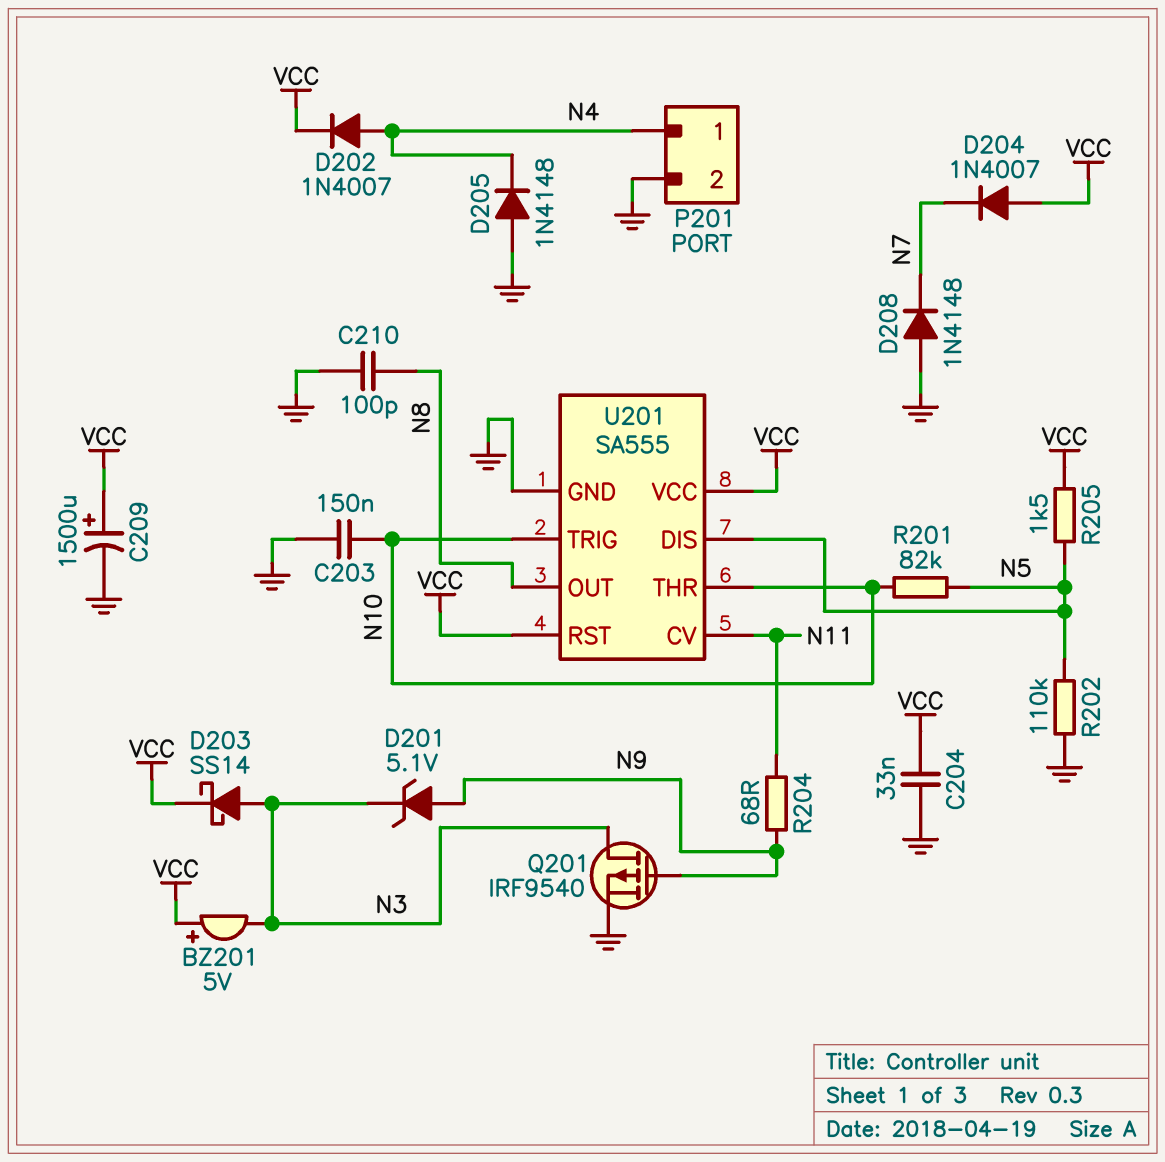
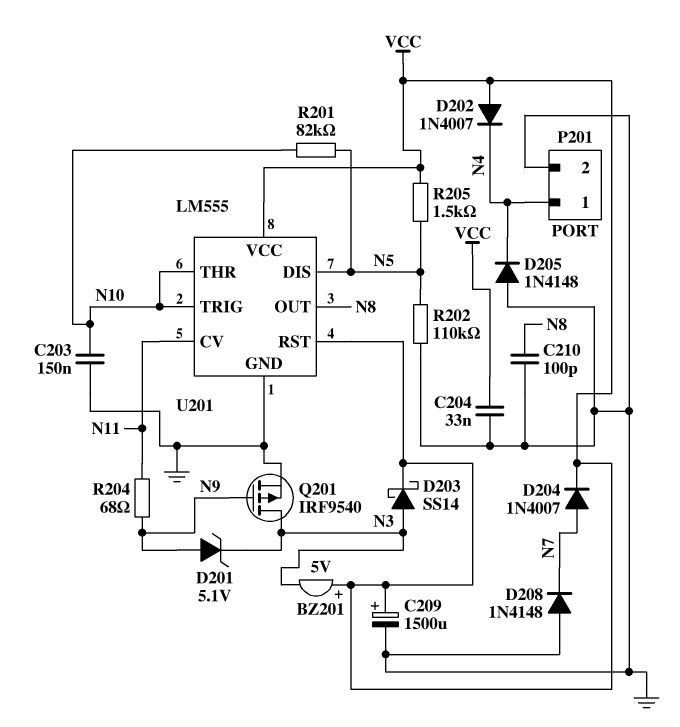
D202: diode 1N4007 (A N4, K VCC) -> diode 1N4007 (A VCC, K N4)
D204: diode 1N4007 (A VCC, K N7) -> diode 1N4007 (A N7, K VCC)
U201: SA555 -> LM555

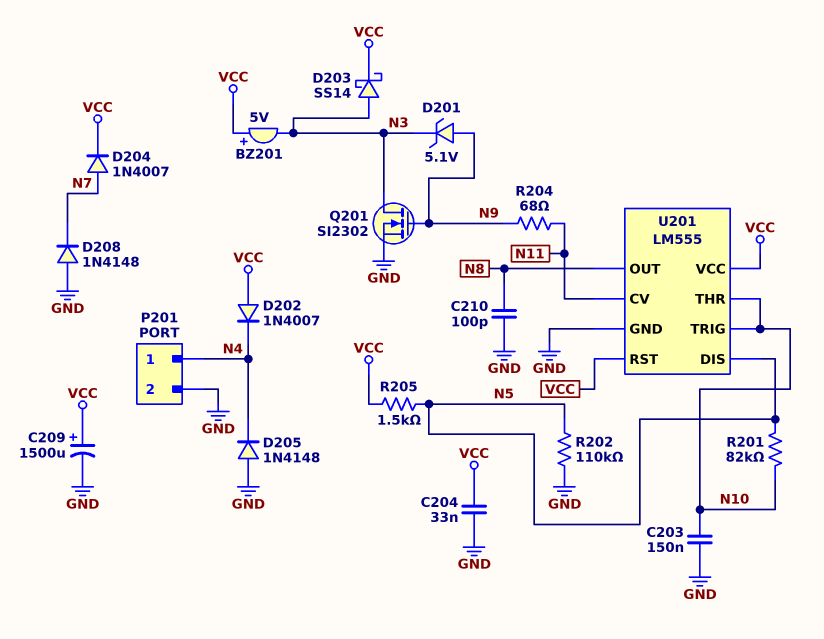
Q201: PMOS IRF9540 (G N9, D N3, S GND) -> NMOS SI2302 (G N9, D N3, S GND)

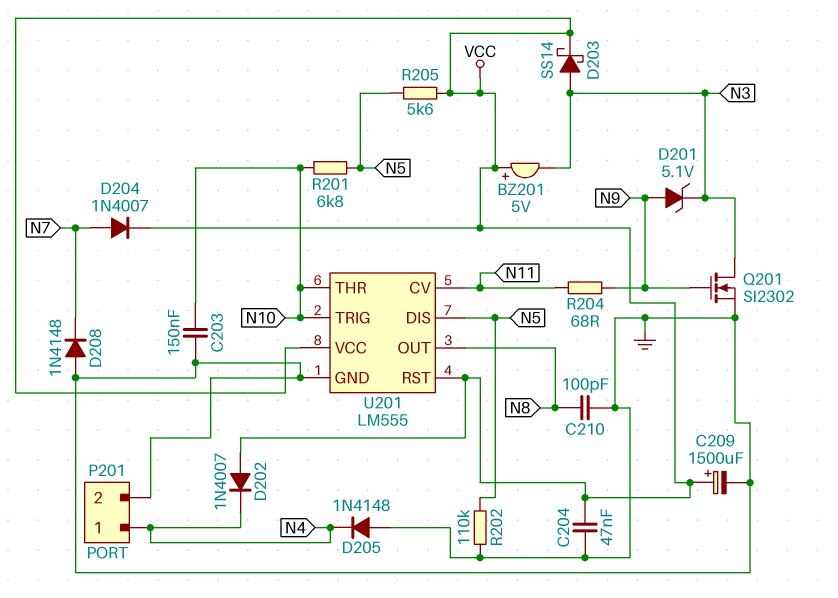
C204: 33nF (GND, VCC) -> 47nF (GND, VCC)
R201: 82k (N5, N10) -> 6.8k (N5, N10)
R205: 1.5k (N5, VCC) -> 5.6k (N5, VCC)

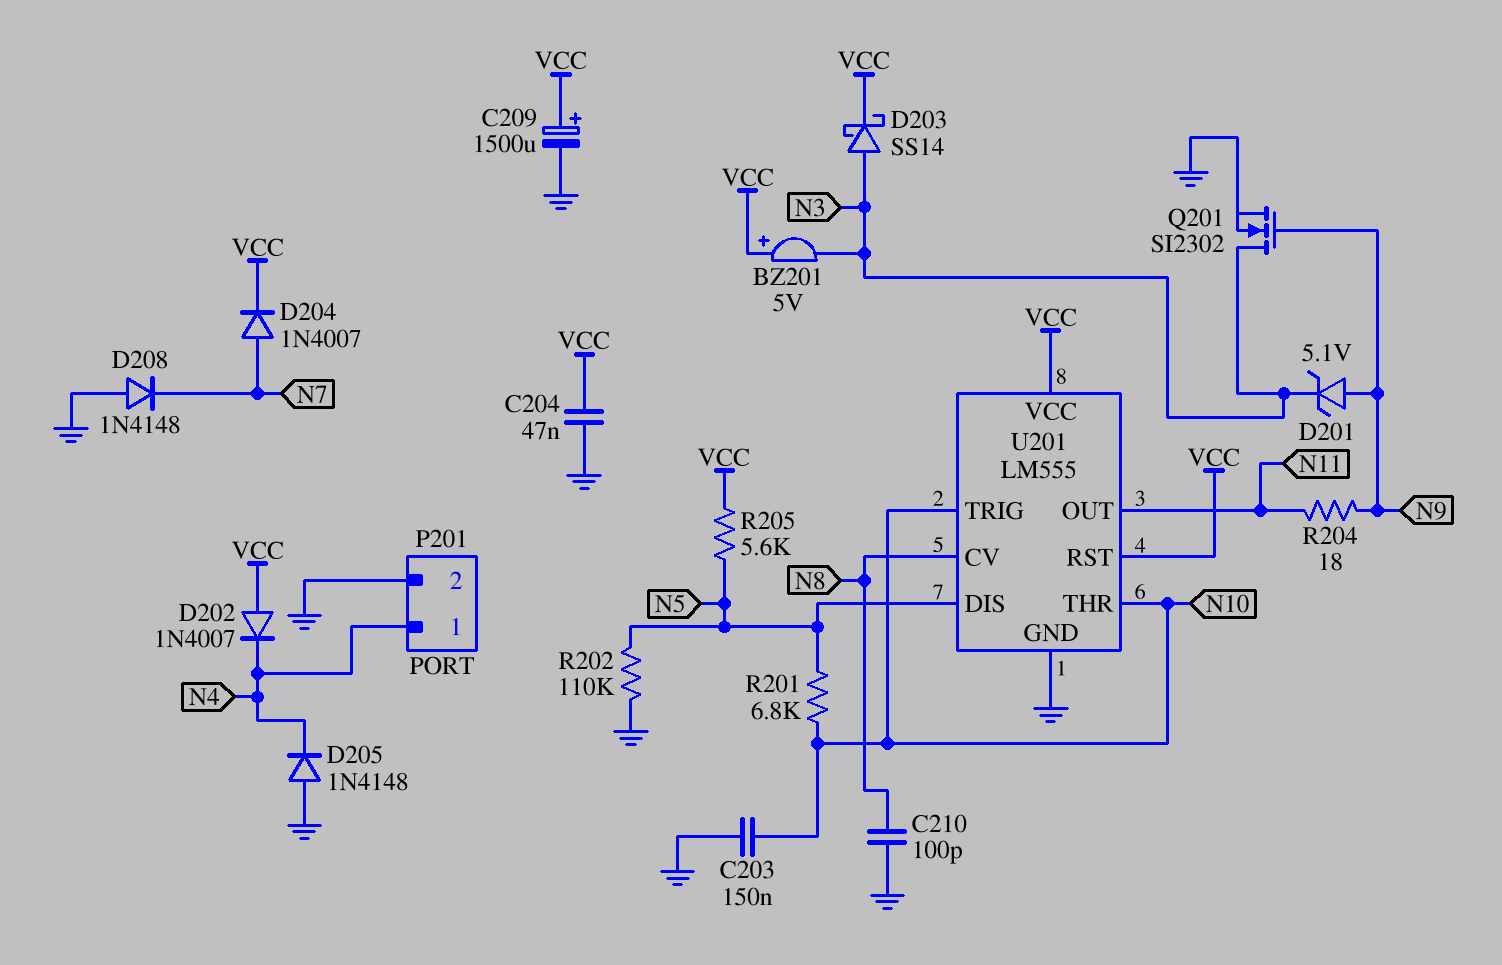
R204: 68 (N9, N11) -> 18 (N9, N11)
U201 pin CV: N11 -> N8
U201 pin OUT: N8 -> N11

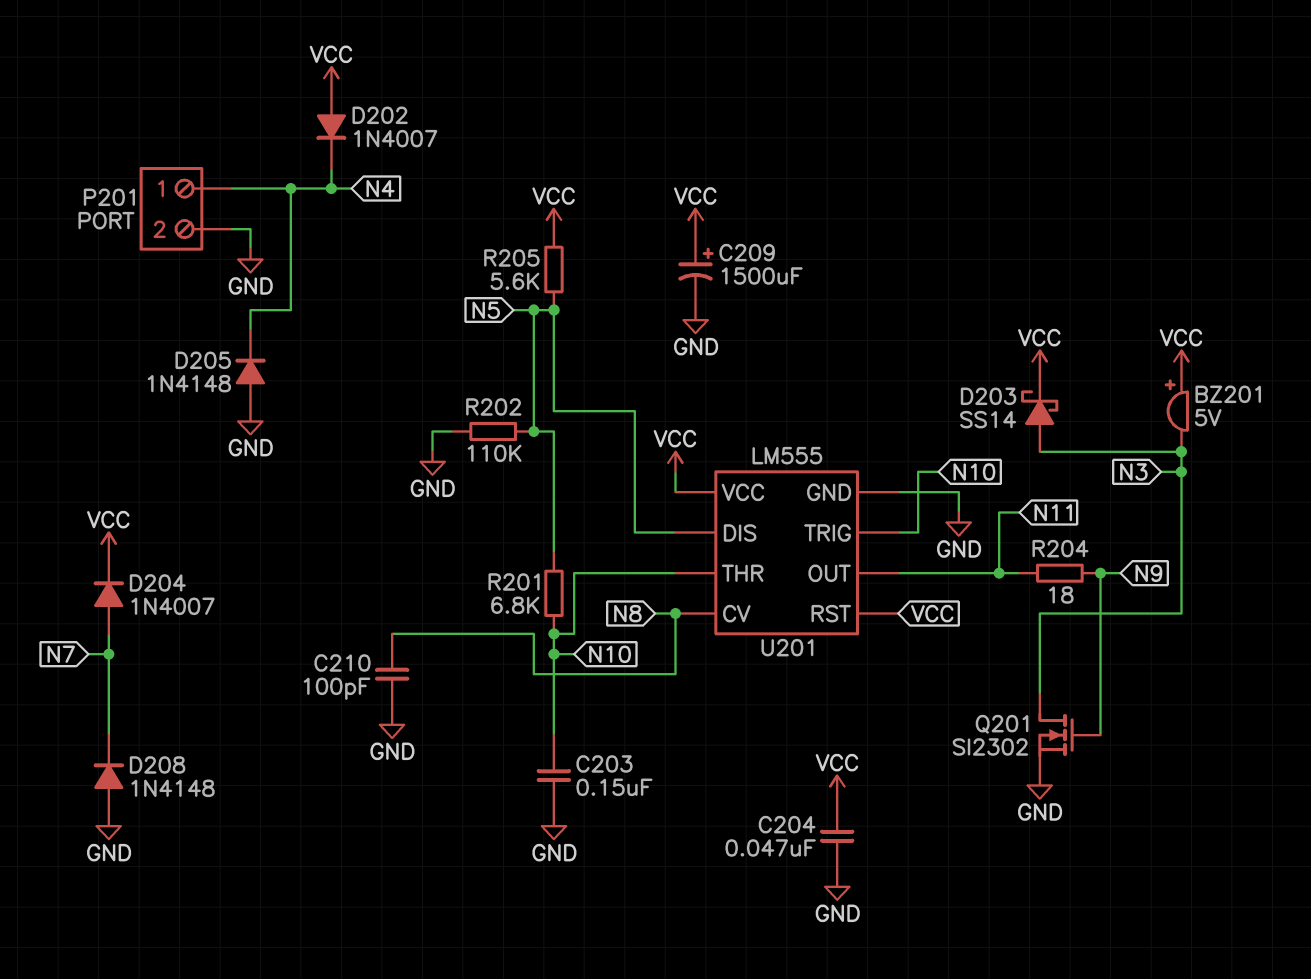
D201: zener 5.1V (A N9, K N3) -> none

